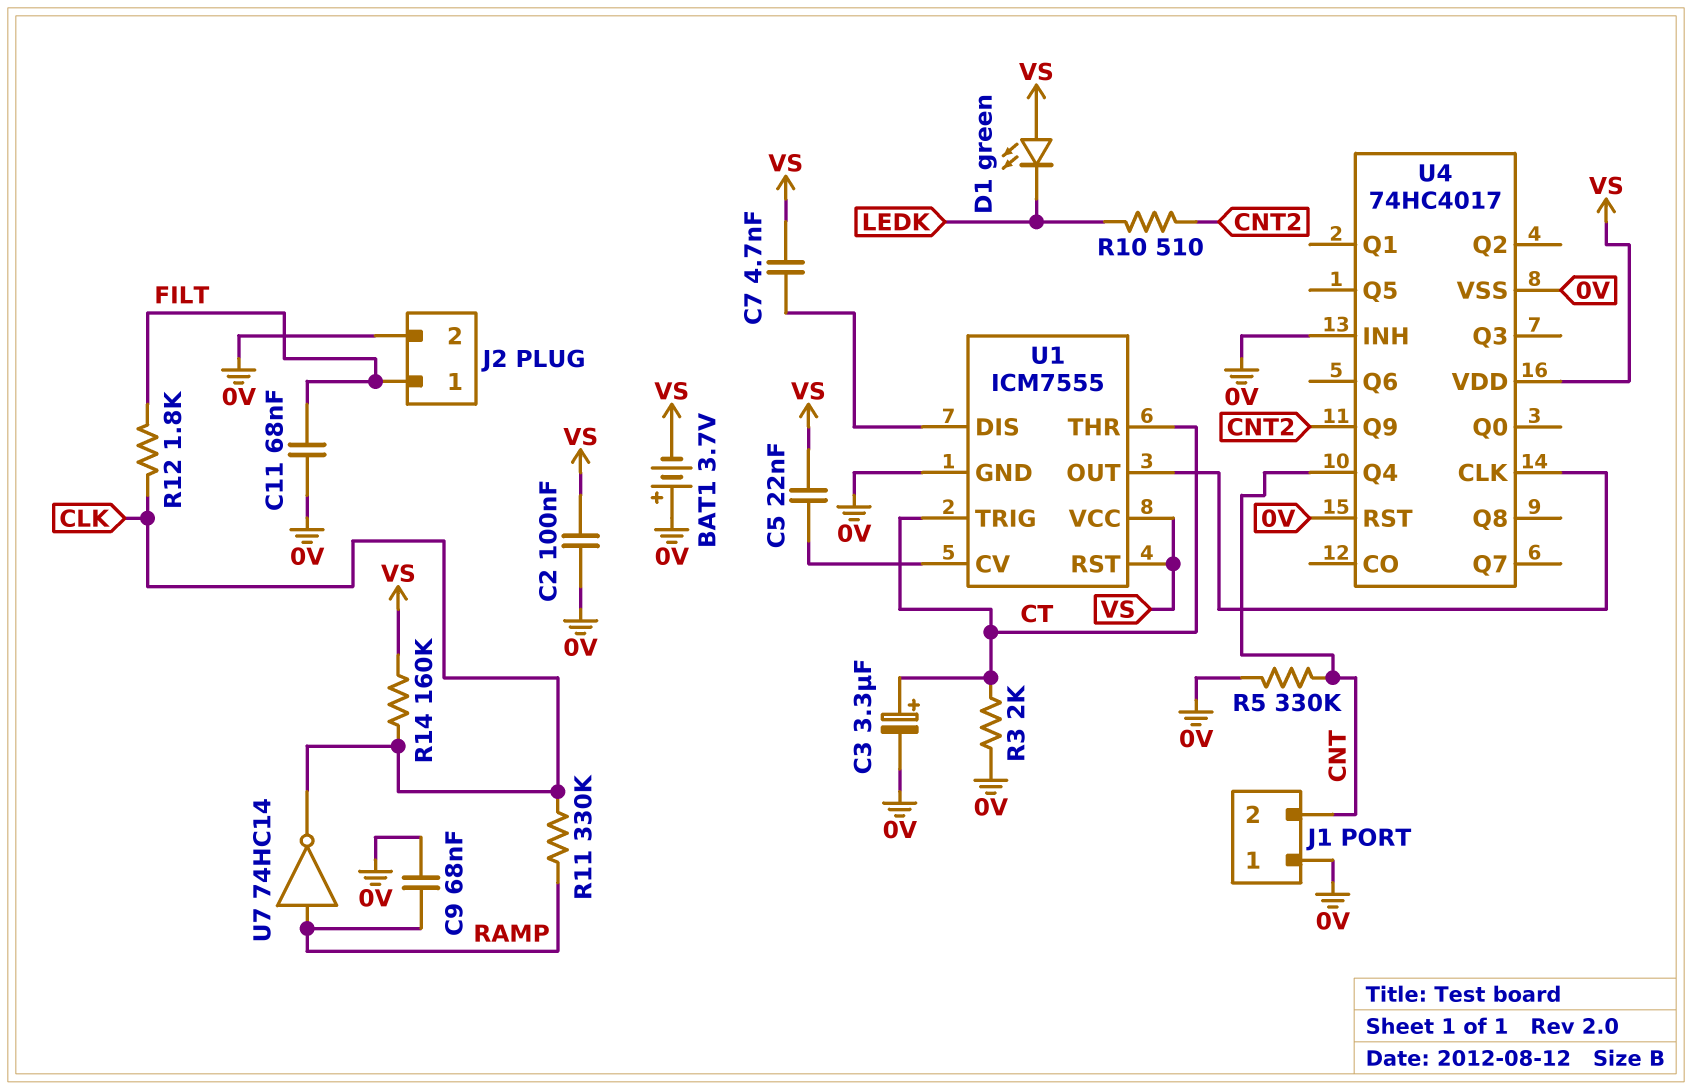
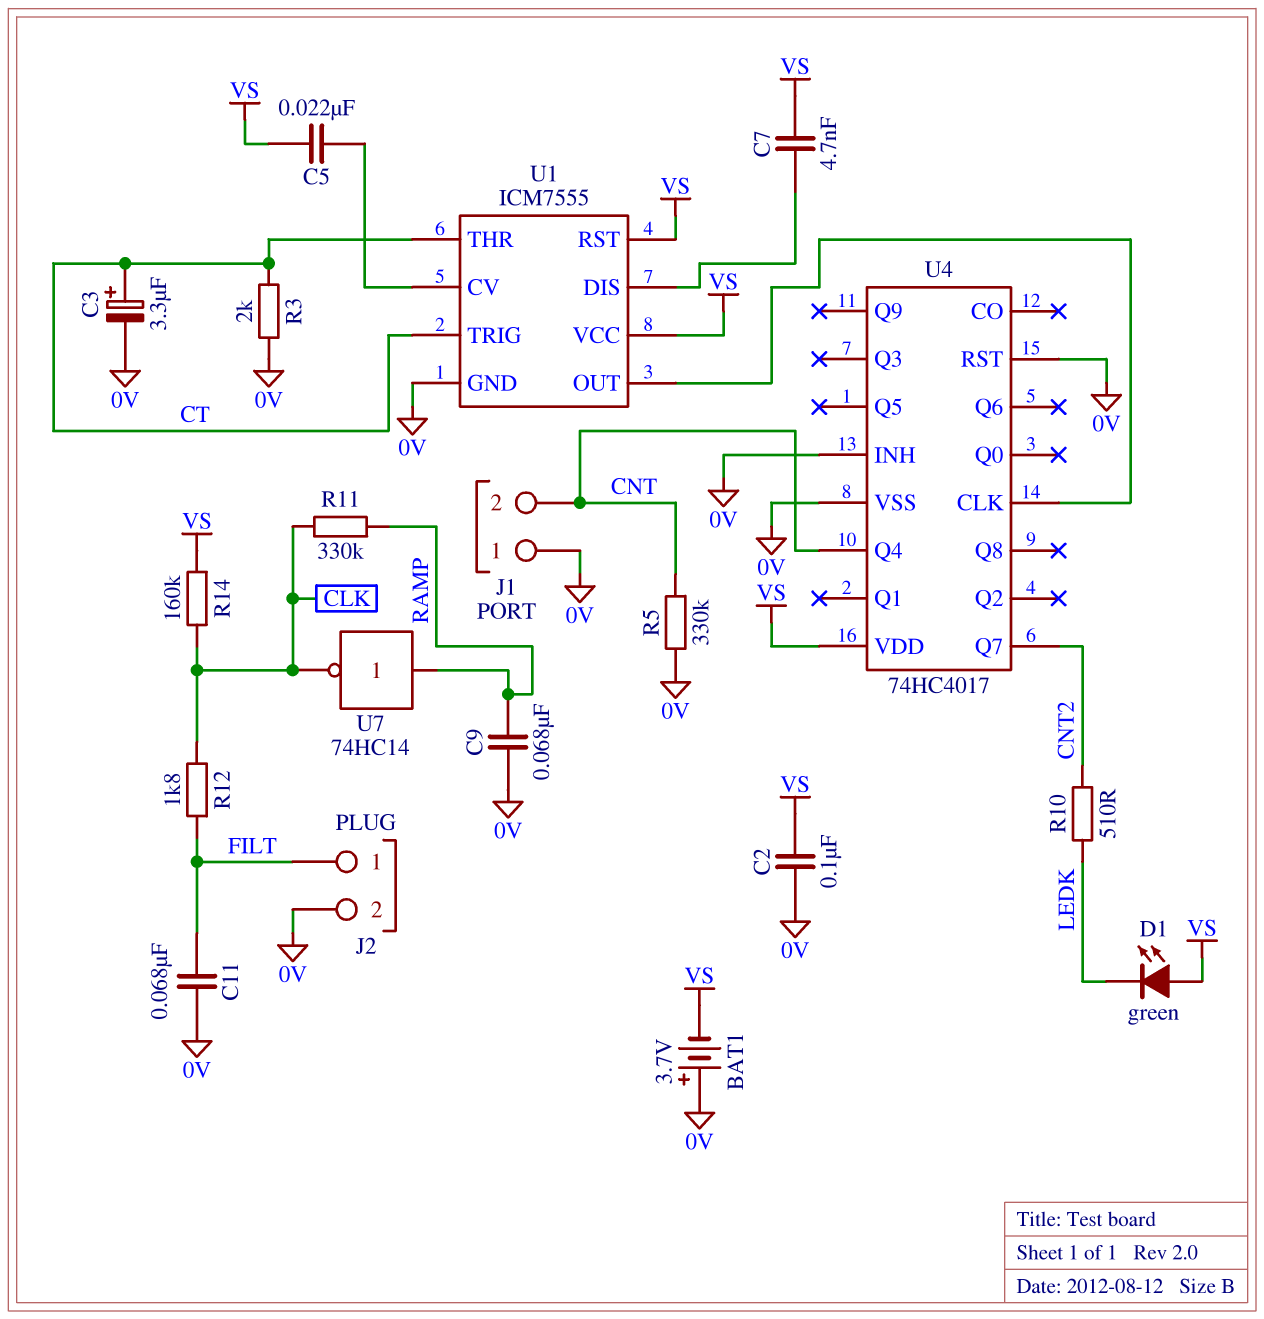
U4 pin Q7: none -> CNT2
U4 pin Q9: CNT2 -> none

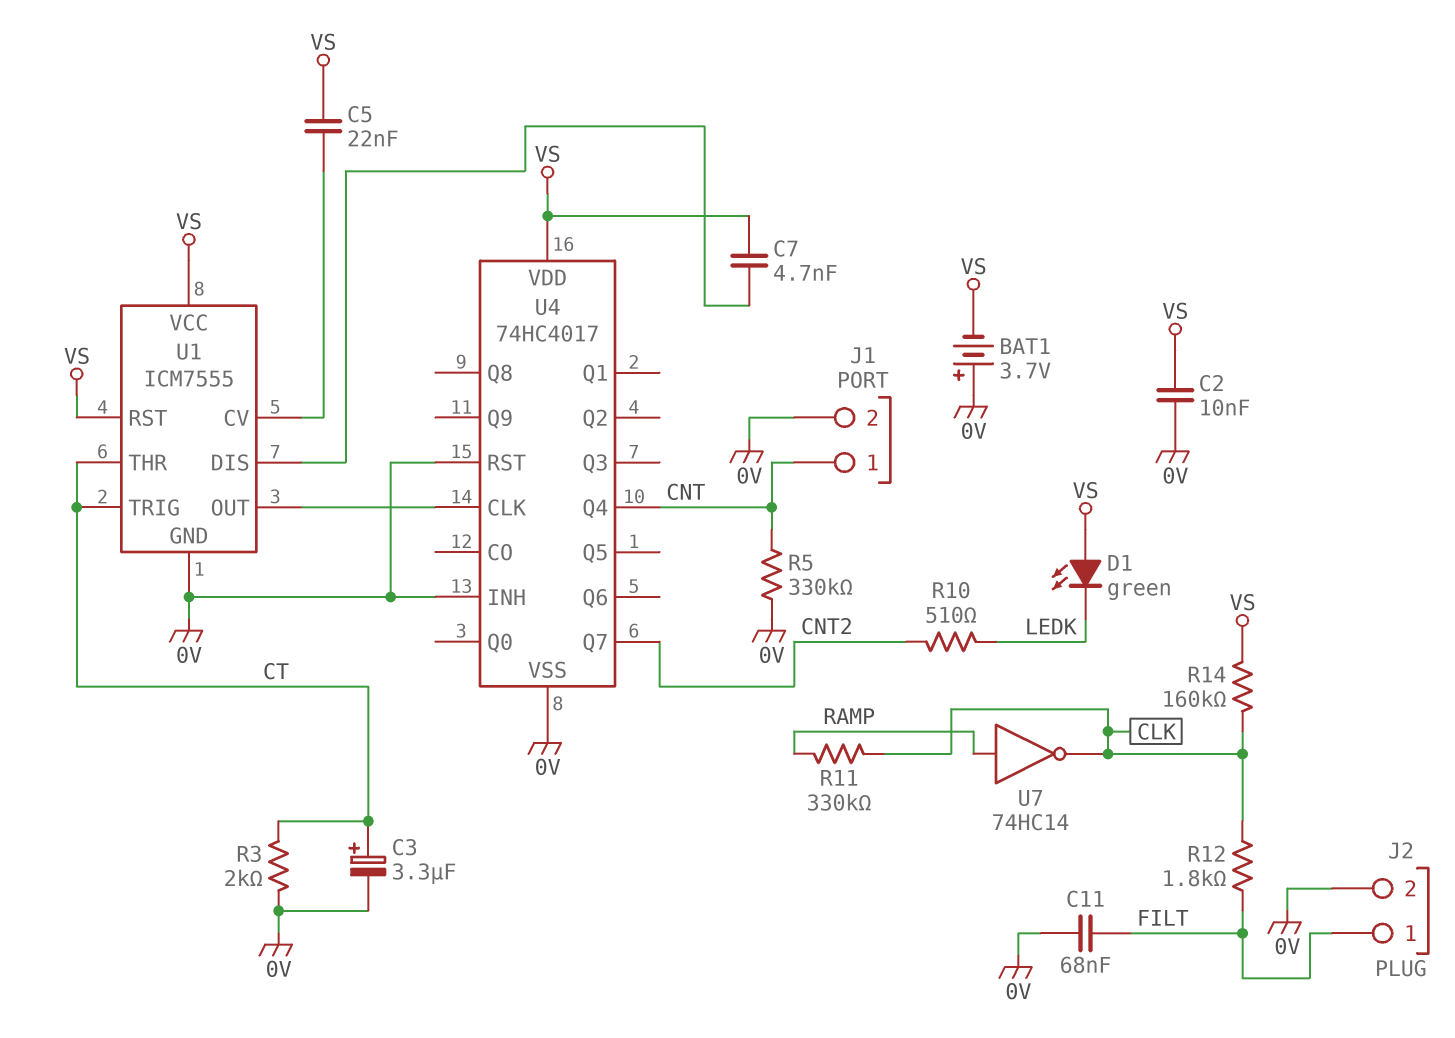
C2: 100nF (0V, VS) -> 10nF (0V, VS)
C9: 68nF (0V, RAMP) -> none
J1 pin 1: 0V -> CNT
J1 pin 2: CNT -> 0V

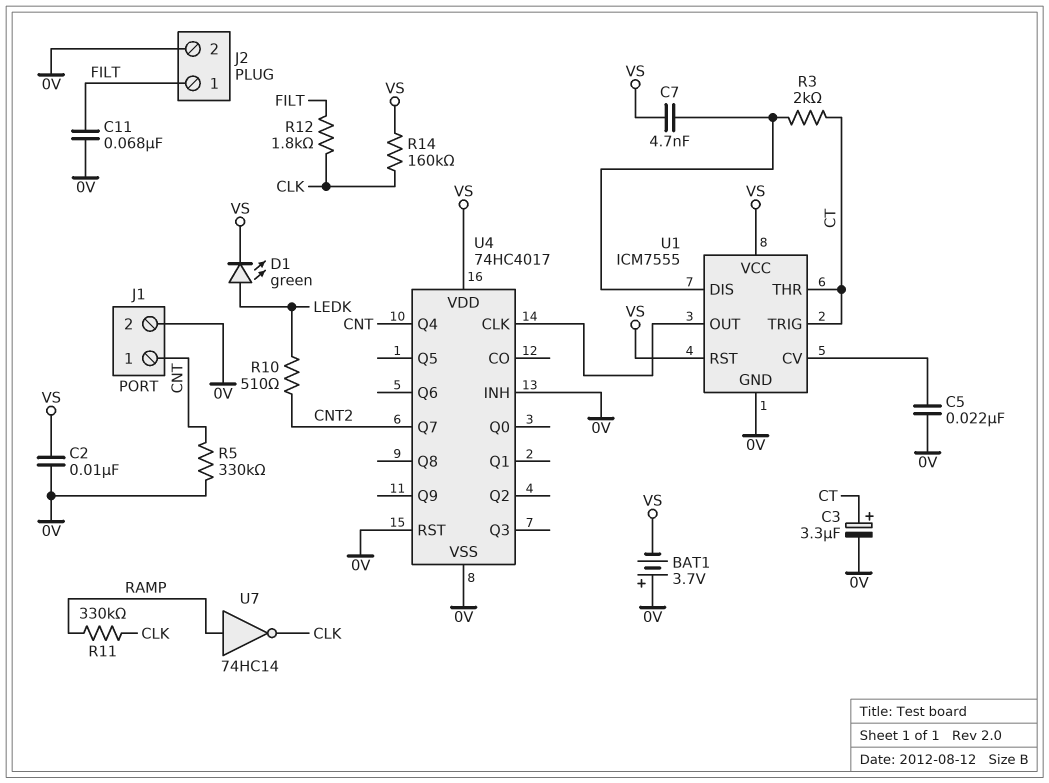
C5: 22nF (U1/CV, VS) -> 22nF (0V, U1/CV)
D1: LED green (A VS, K LEDK) -> LED green (A LEDK, K VS)
R3: 2k (0V, CT) -> 2k (CT, U1/DIS)

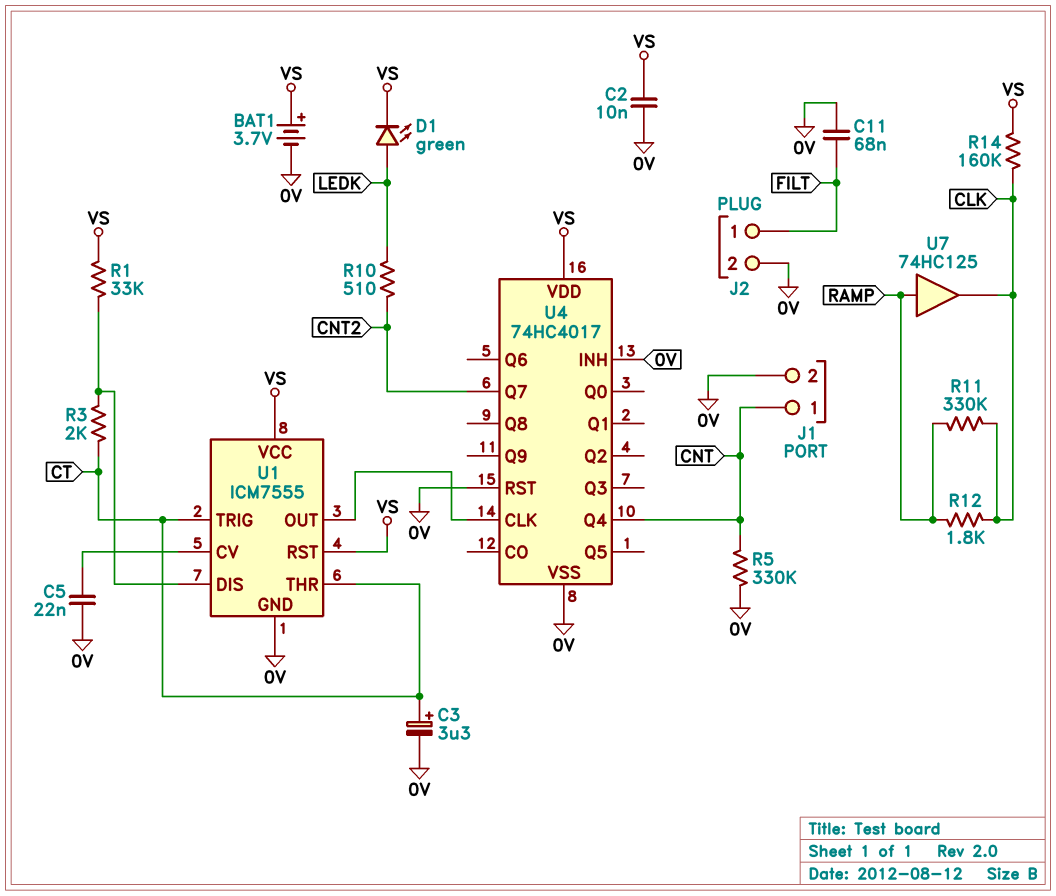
BAT1: 3.7V (plus 0V, minus VS) -> 3.7V (plus VS, minus 0V)
C7: 4.7nF (U1/DIS, VS) -> none
R1: none -> 33k (U1/DIS, VS)
R12: 1.8k (CLK, FILT) -> 1.8k (CLK, RAMP)
U7: NOT 74HC14 (in RAMP, out CLK) -> buffer 74HC125 (in RAMP, out CLK)

